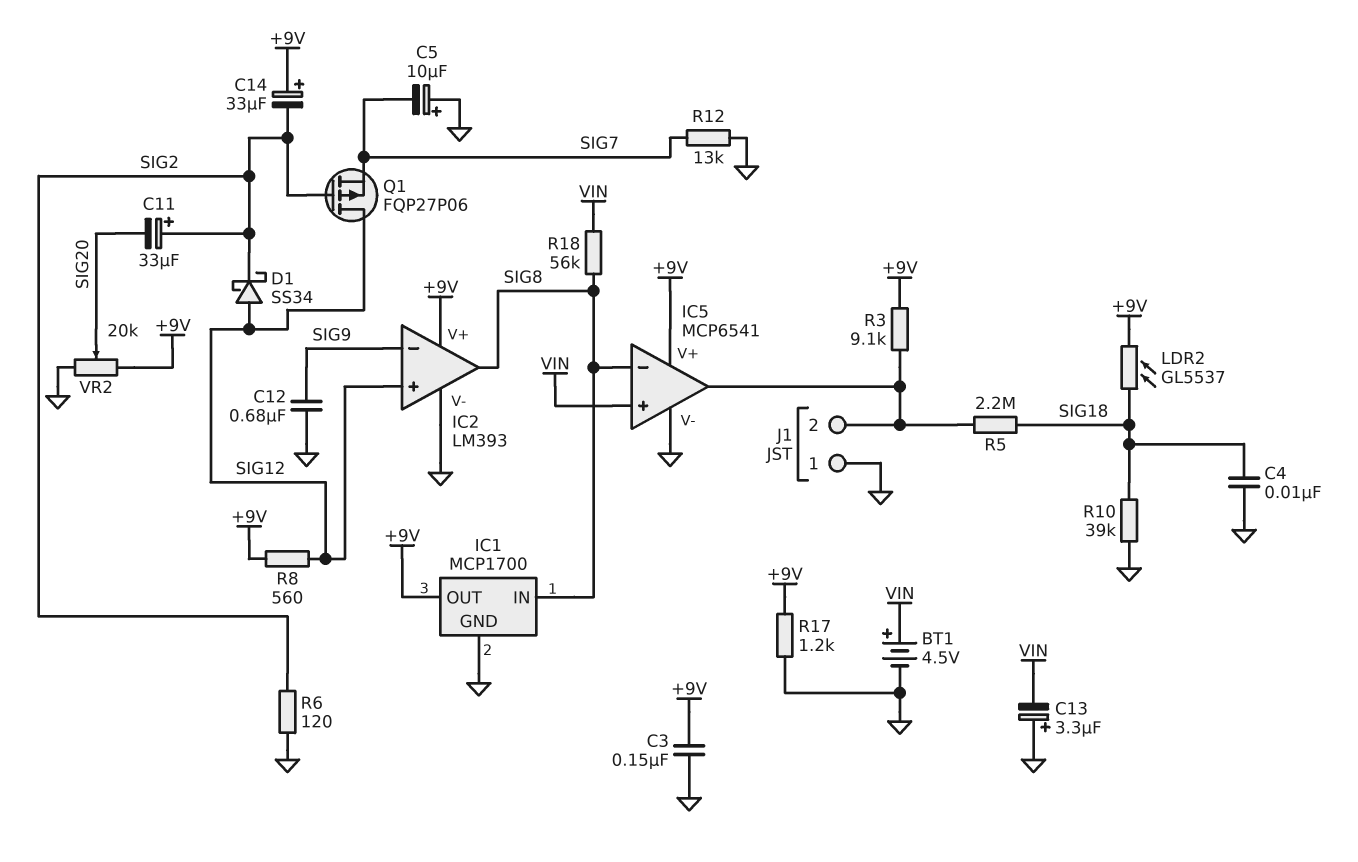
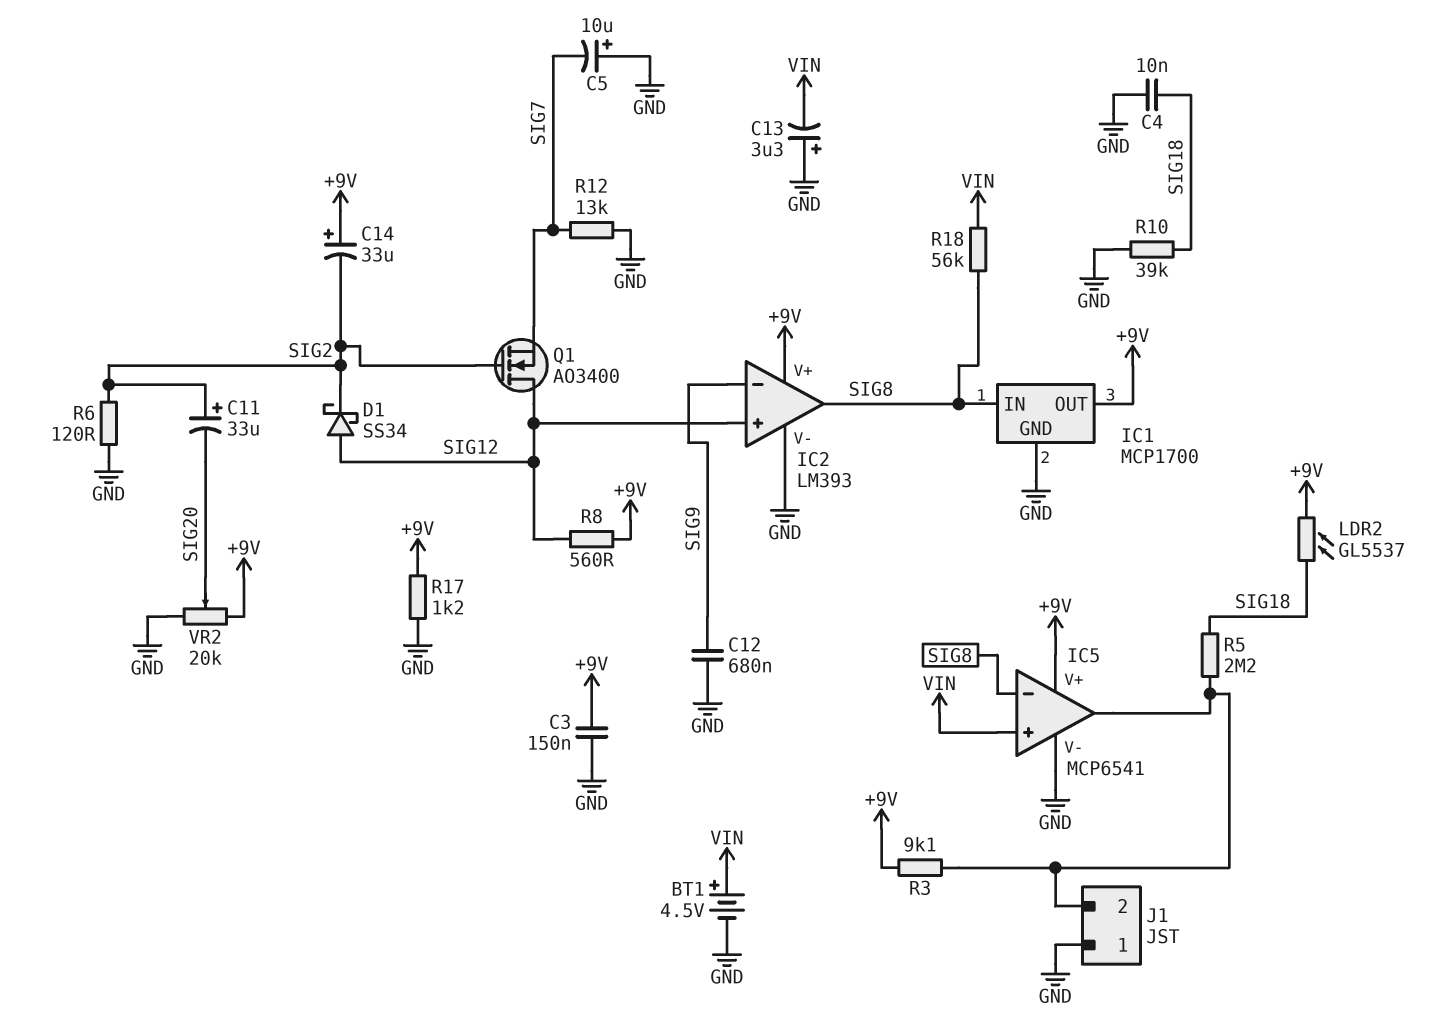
Q1: PMOS FQP27P06 (G SIG2, D SIG12, S SIG7) -> NMOS AO3400 (G SIG2, D SIG12, S SIG7)

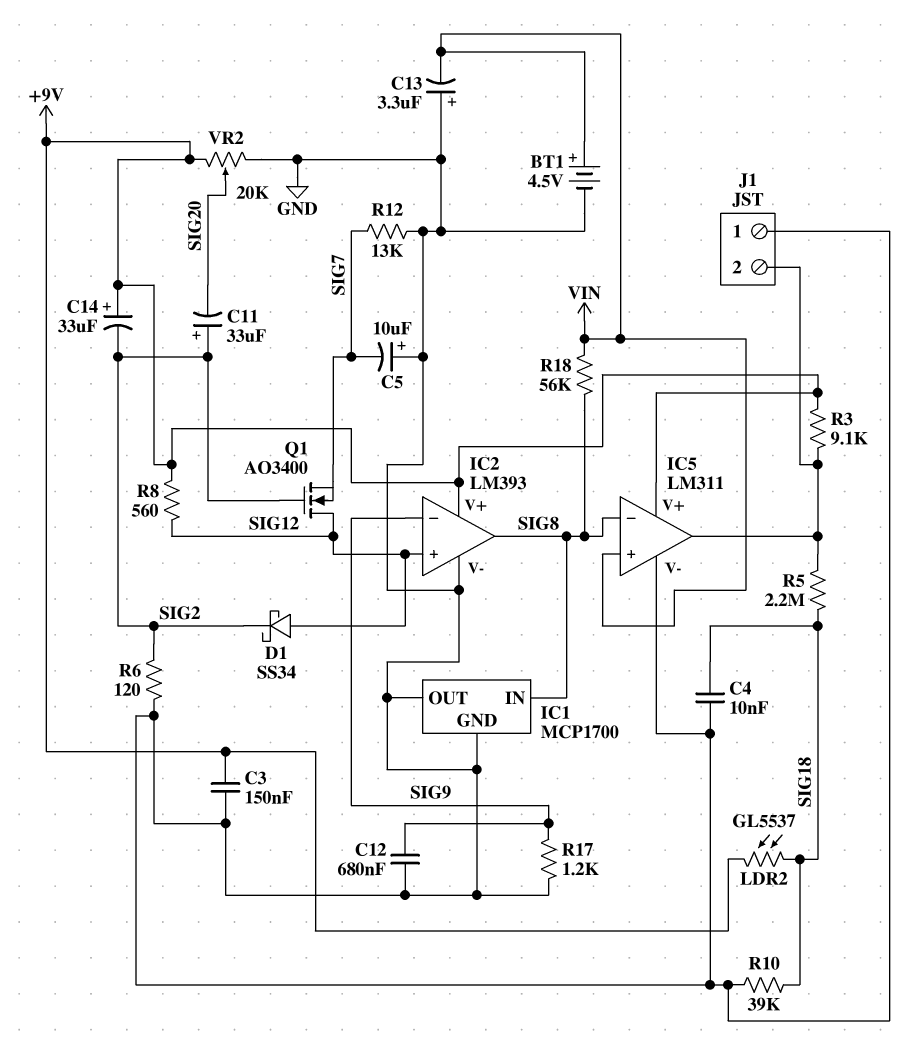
IC1 pin OUT: +9V -> GND
IC5: MCP6541 -> LM311
R17: 1.2k (+9V, GND) -> 1.2k (GND, SIG9)

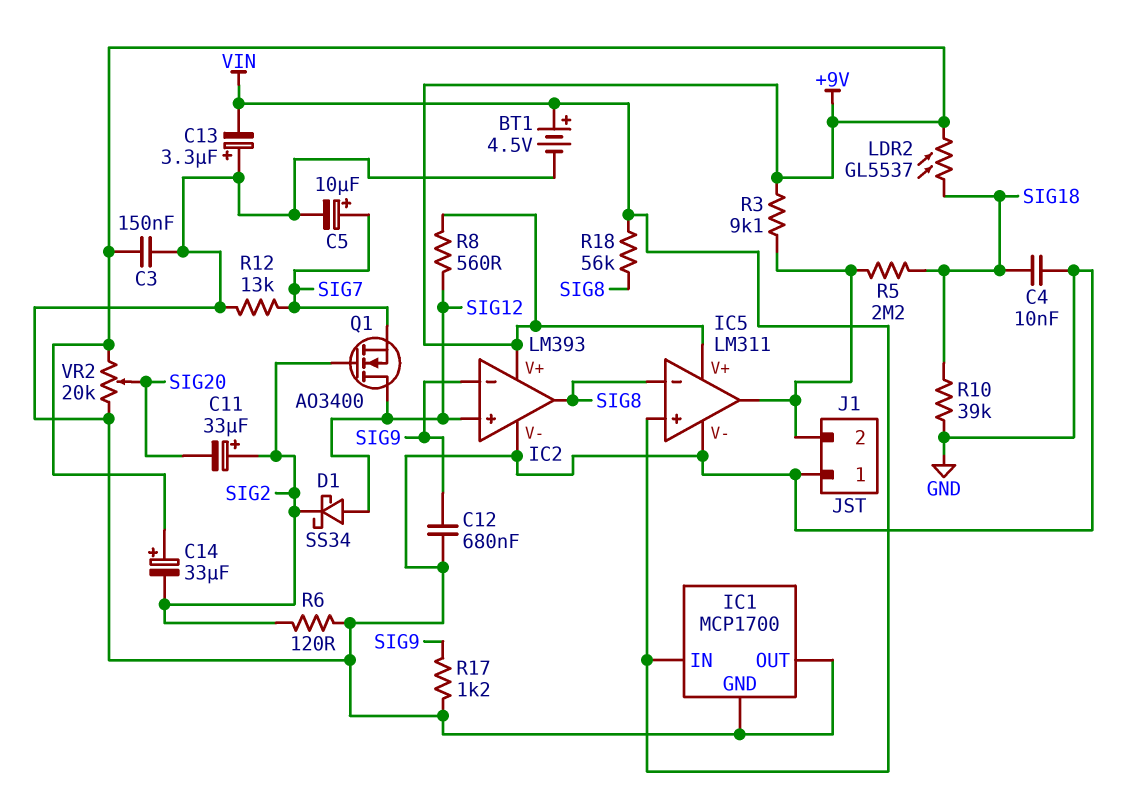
C5: 10uF (plus GND, minus SIG7) -> 10uF (plus SIG7, minus GND)
IC1 pin IN: SIG8 -> VIN

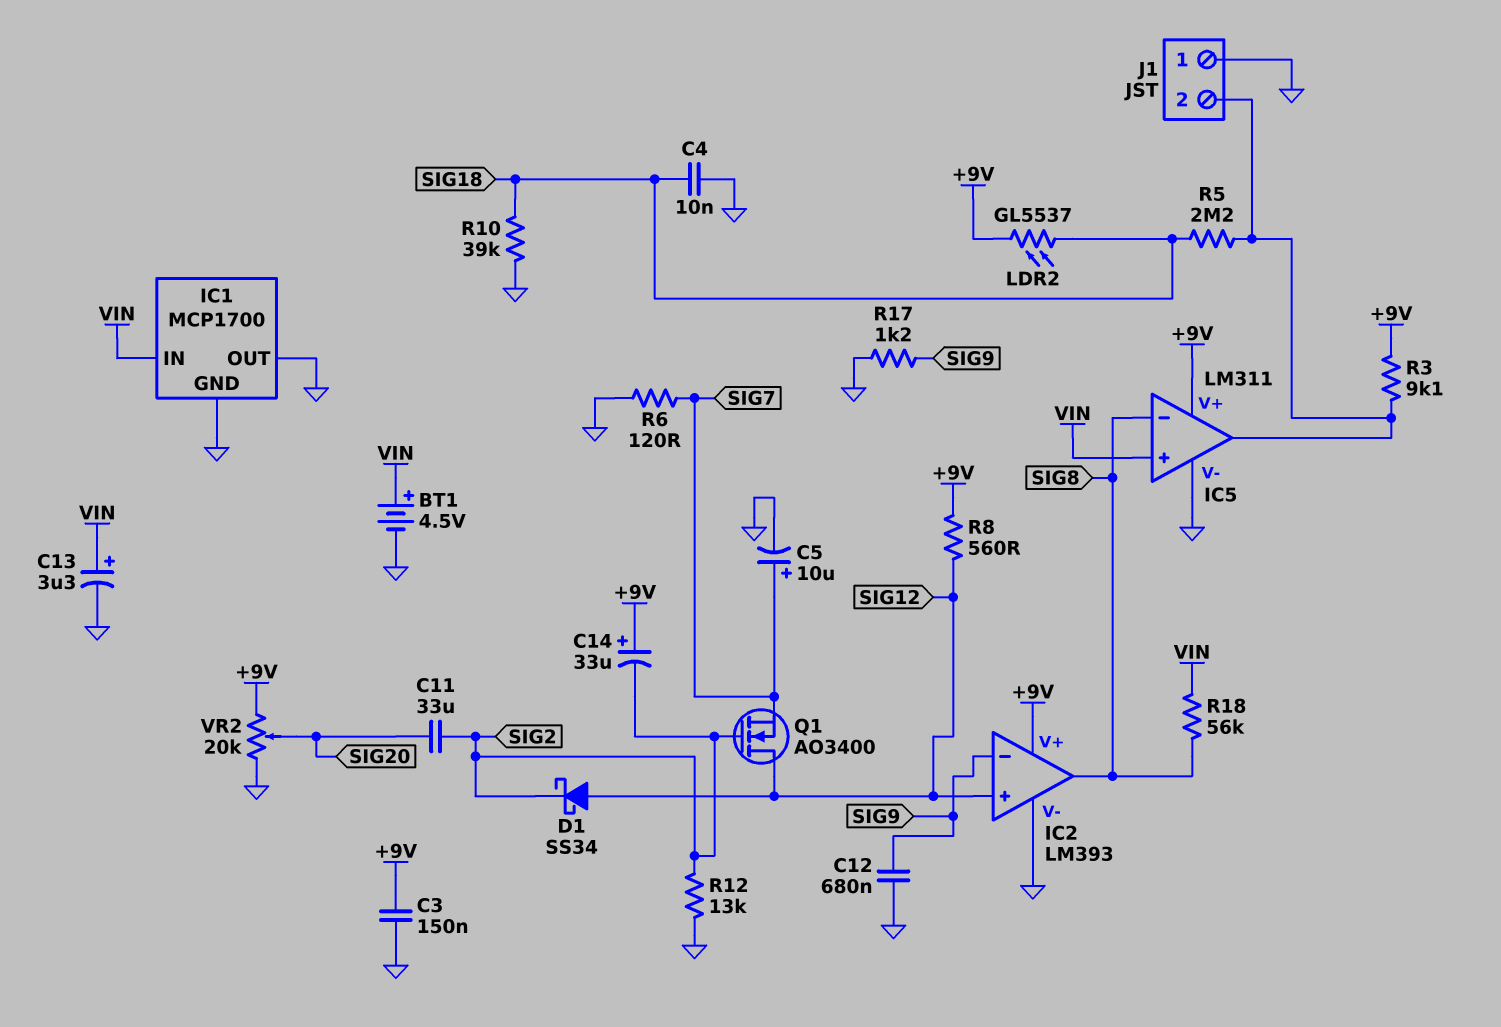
C11: 33uF (plus SIG2, minus SIG20) -> 33uF (SIG2, SIG20)
C13: 3.3uF (plus GND, minus VIN) -> 3.3uF (plus VIN, minus GND)
R6: 120 (GND, SIG2) -> 120 (GND, SIG7)
R12: 13k (GND, SIG7) -> 13k (GND, SIG2)

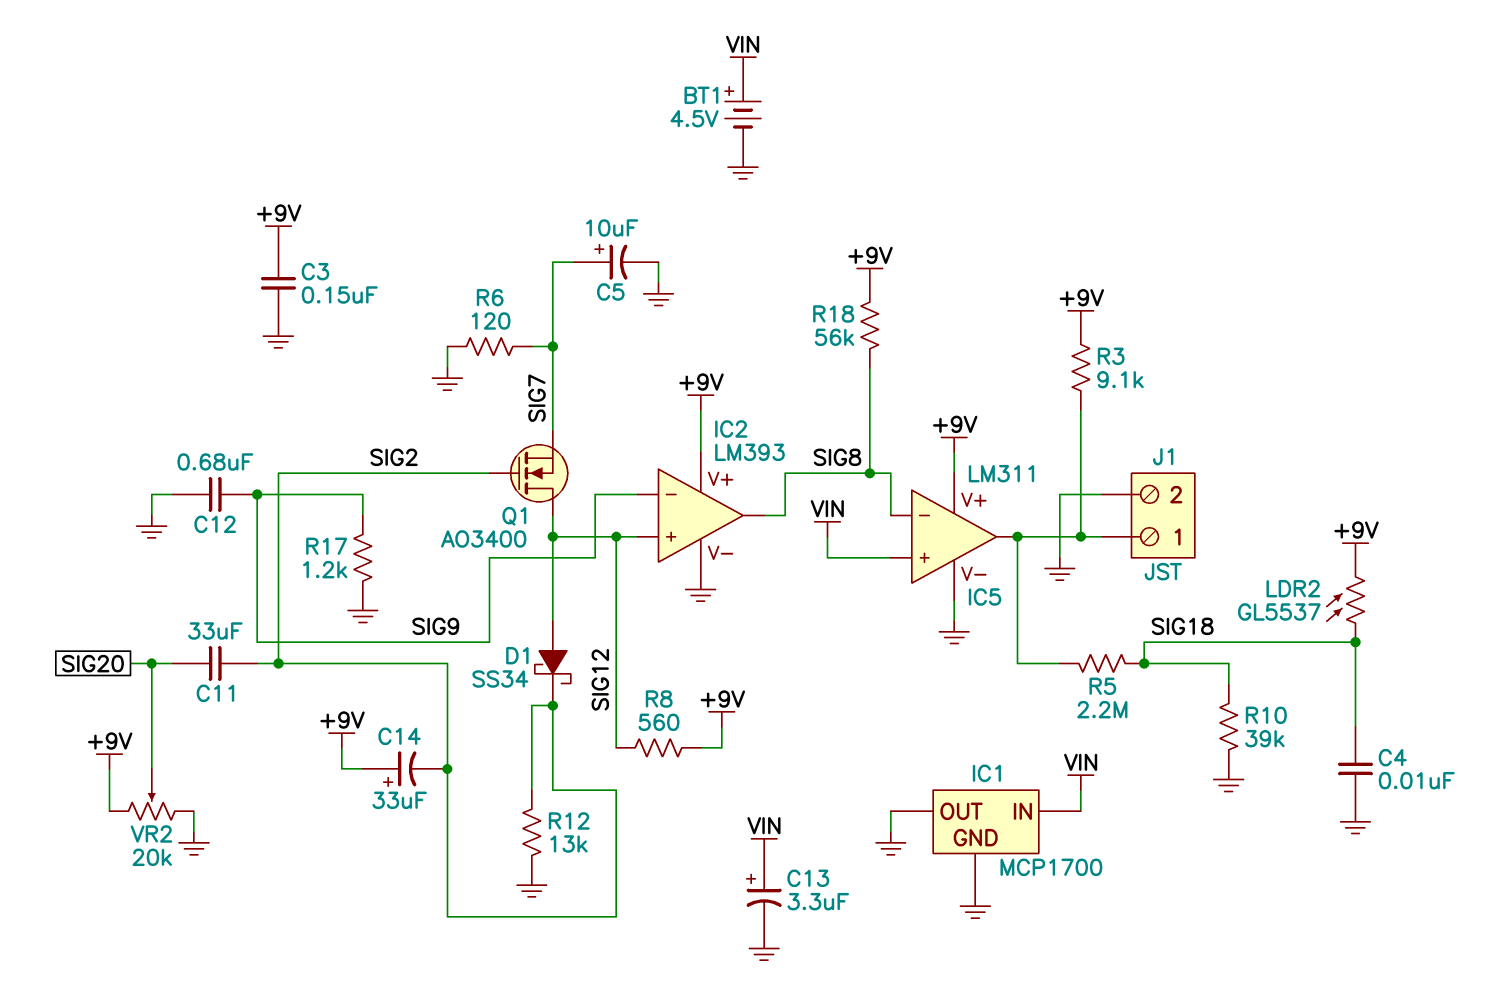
J1 pin 1: GND -> IC5/out
J1 pin 2: IC5/out -> GND
R18: 56k (SIG8, VIN) -> 56k (+9V, SIG8)

